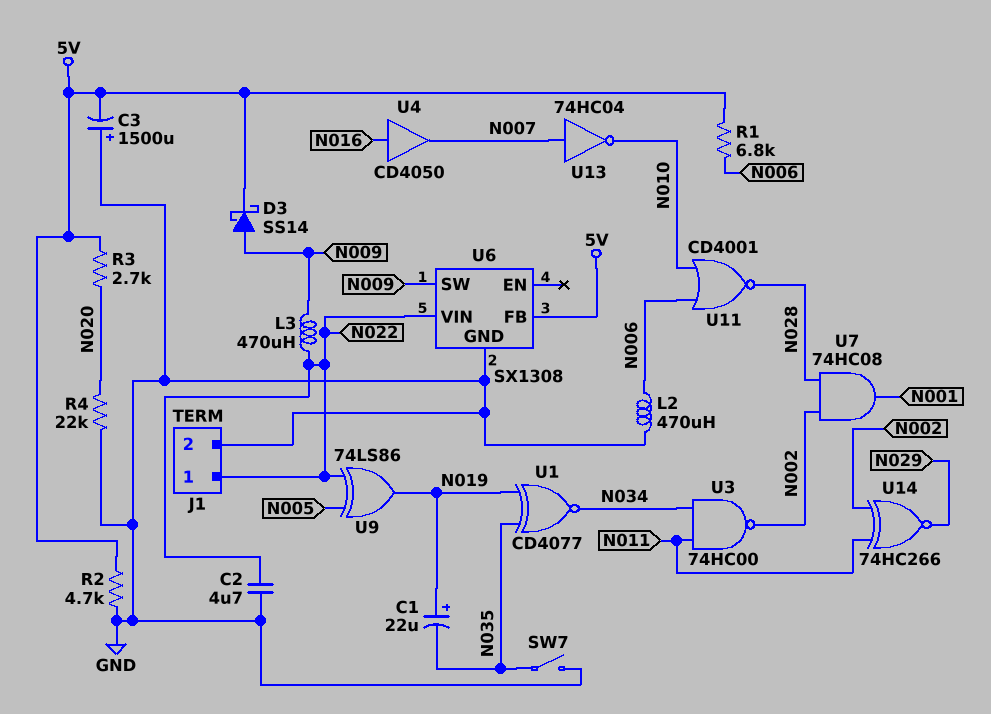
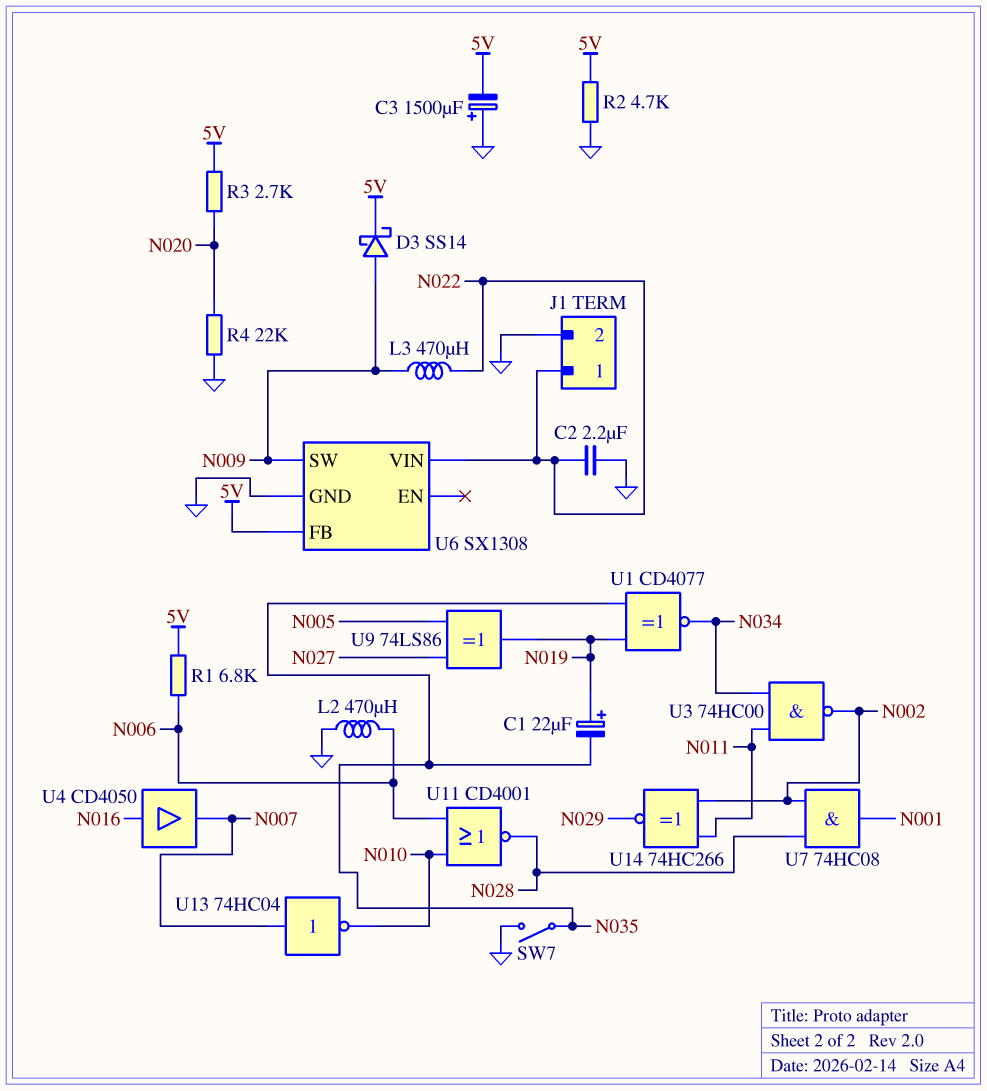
C2: 4.7uF (GND, N022) -> 2.2uF (GND, N022)
U9: XOR 74LS86 (in N005, in N022, out N019) -> XOR 74LS86 (in N005, in N027, out N019)

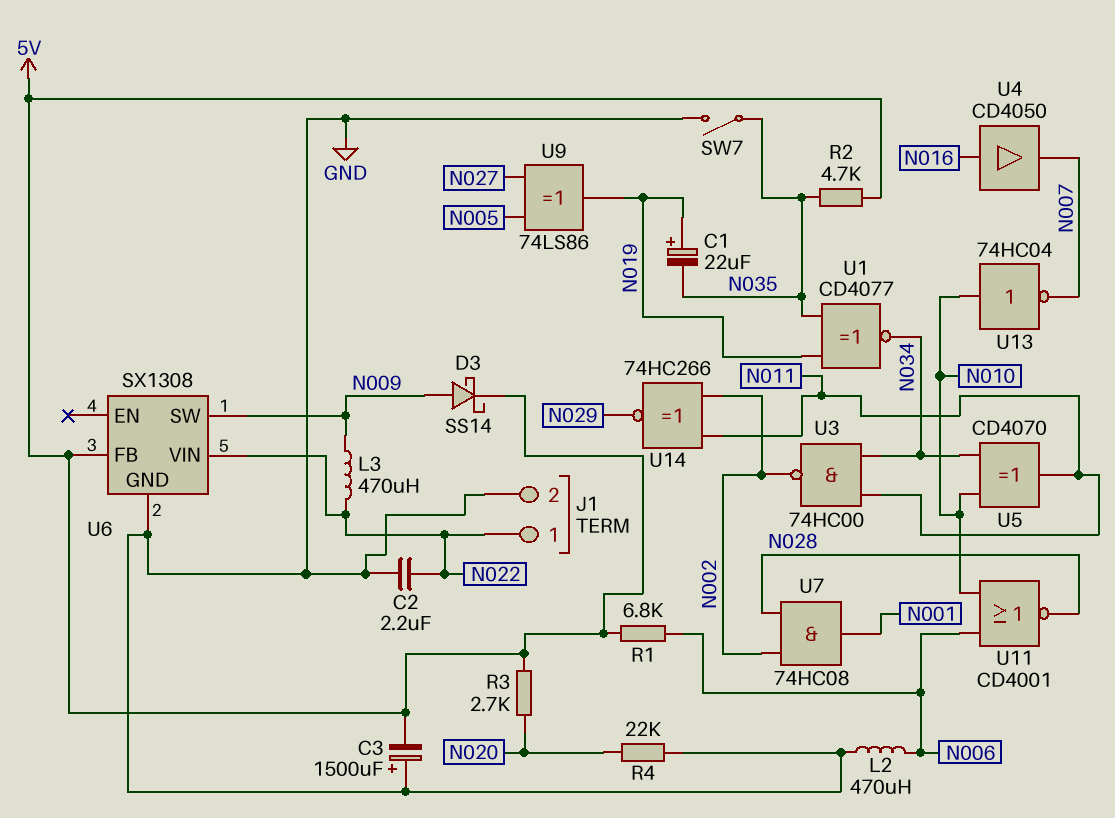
R2: 4.7k (5V, GND) -> 4.7k (5V, N035)
U5: none -> XOR CD4070 (in N010, in N034, out N011)
U13: NOT 74HC04 (in N007, out N010) -> NOT 74HC04 (in N010, out N007)

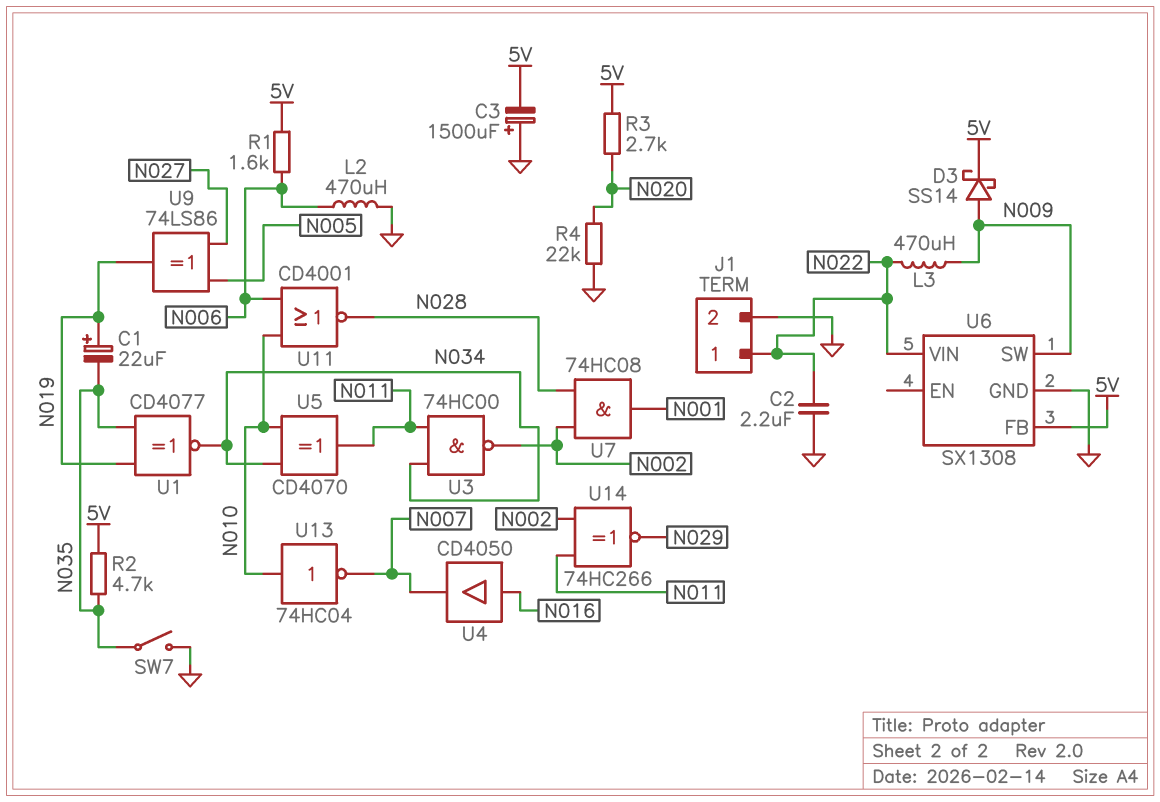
R1: 6.8k (5V, N006) -> 1.6k (5V, N006)

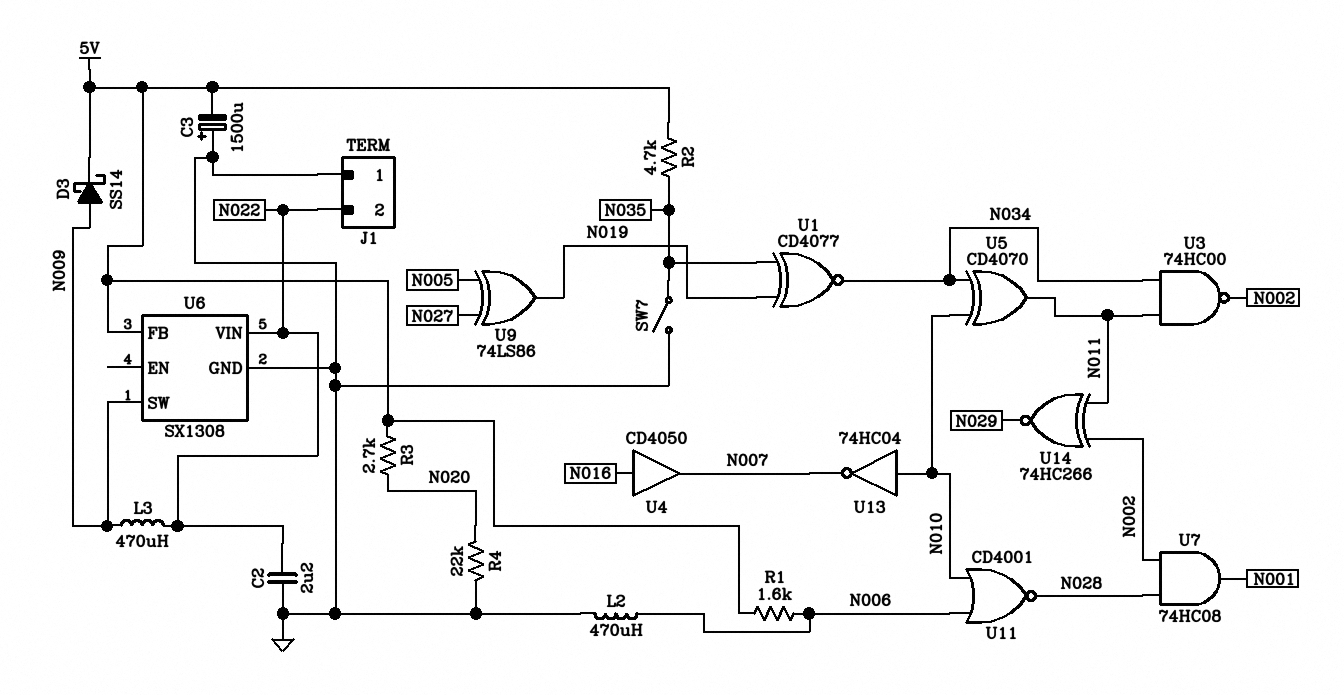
C1: 22uF (plus N019, minus N035) -> none
J1 pin 1: N022 -> GND
J1 pin 2: GND -> N022

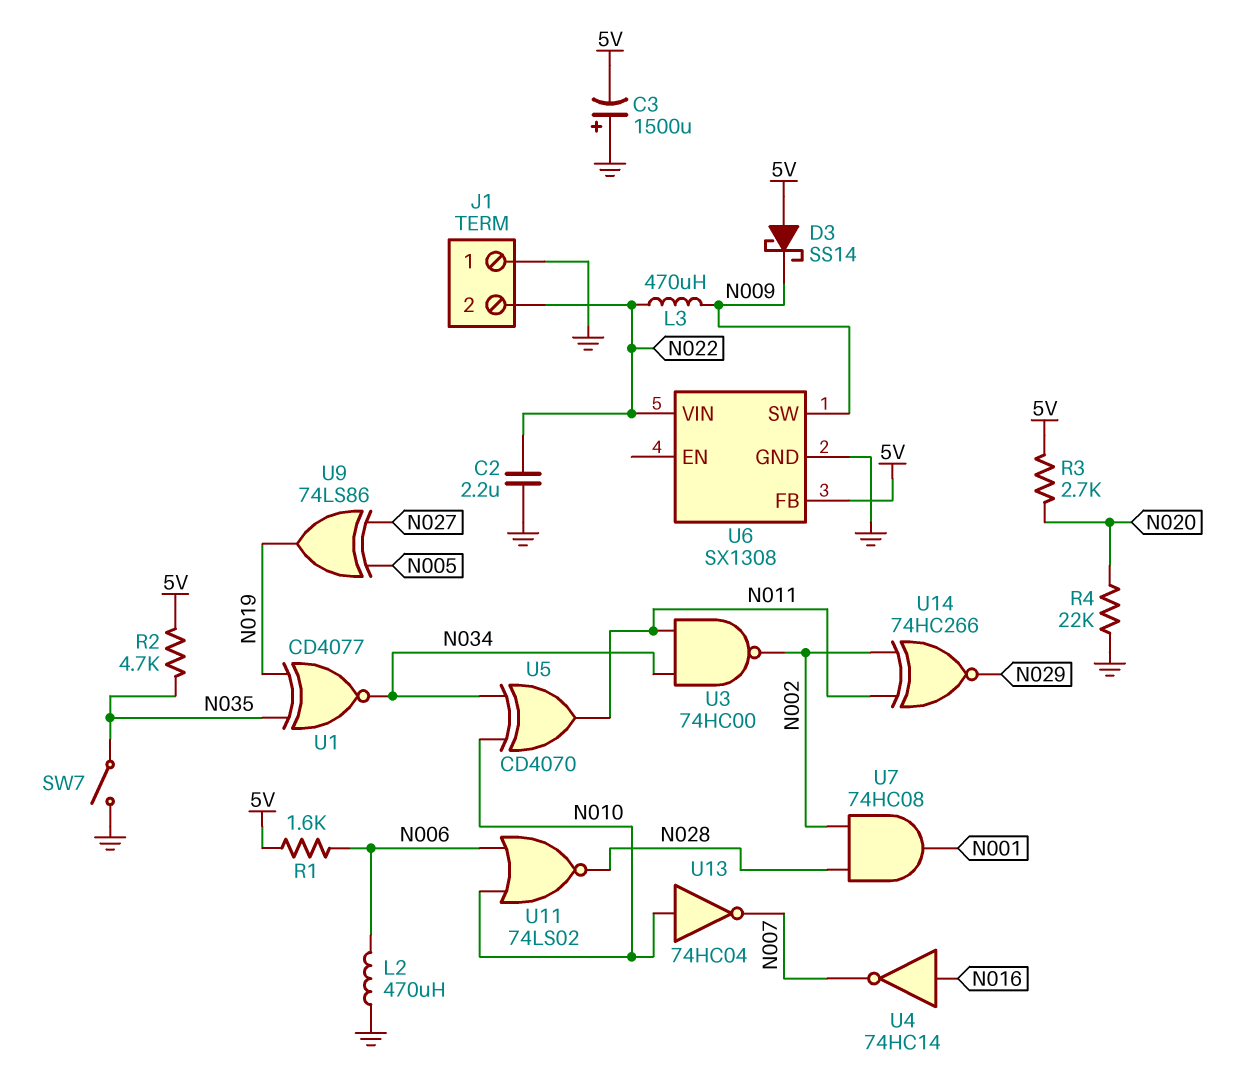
D3: schottky SS14 (A N009, K 5V) -> schottky SS14 (A 5V, K N009)
U4: buffer CD4050 (in N016, out N007) -> NOT 74HC14 (in N016, out N007)
U11: NOR CD4001 (in N006, in N010, out N028) -> NOR 74LS02 (in N006, in N010, out N028)

